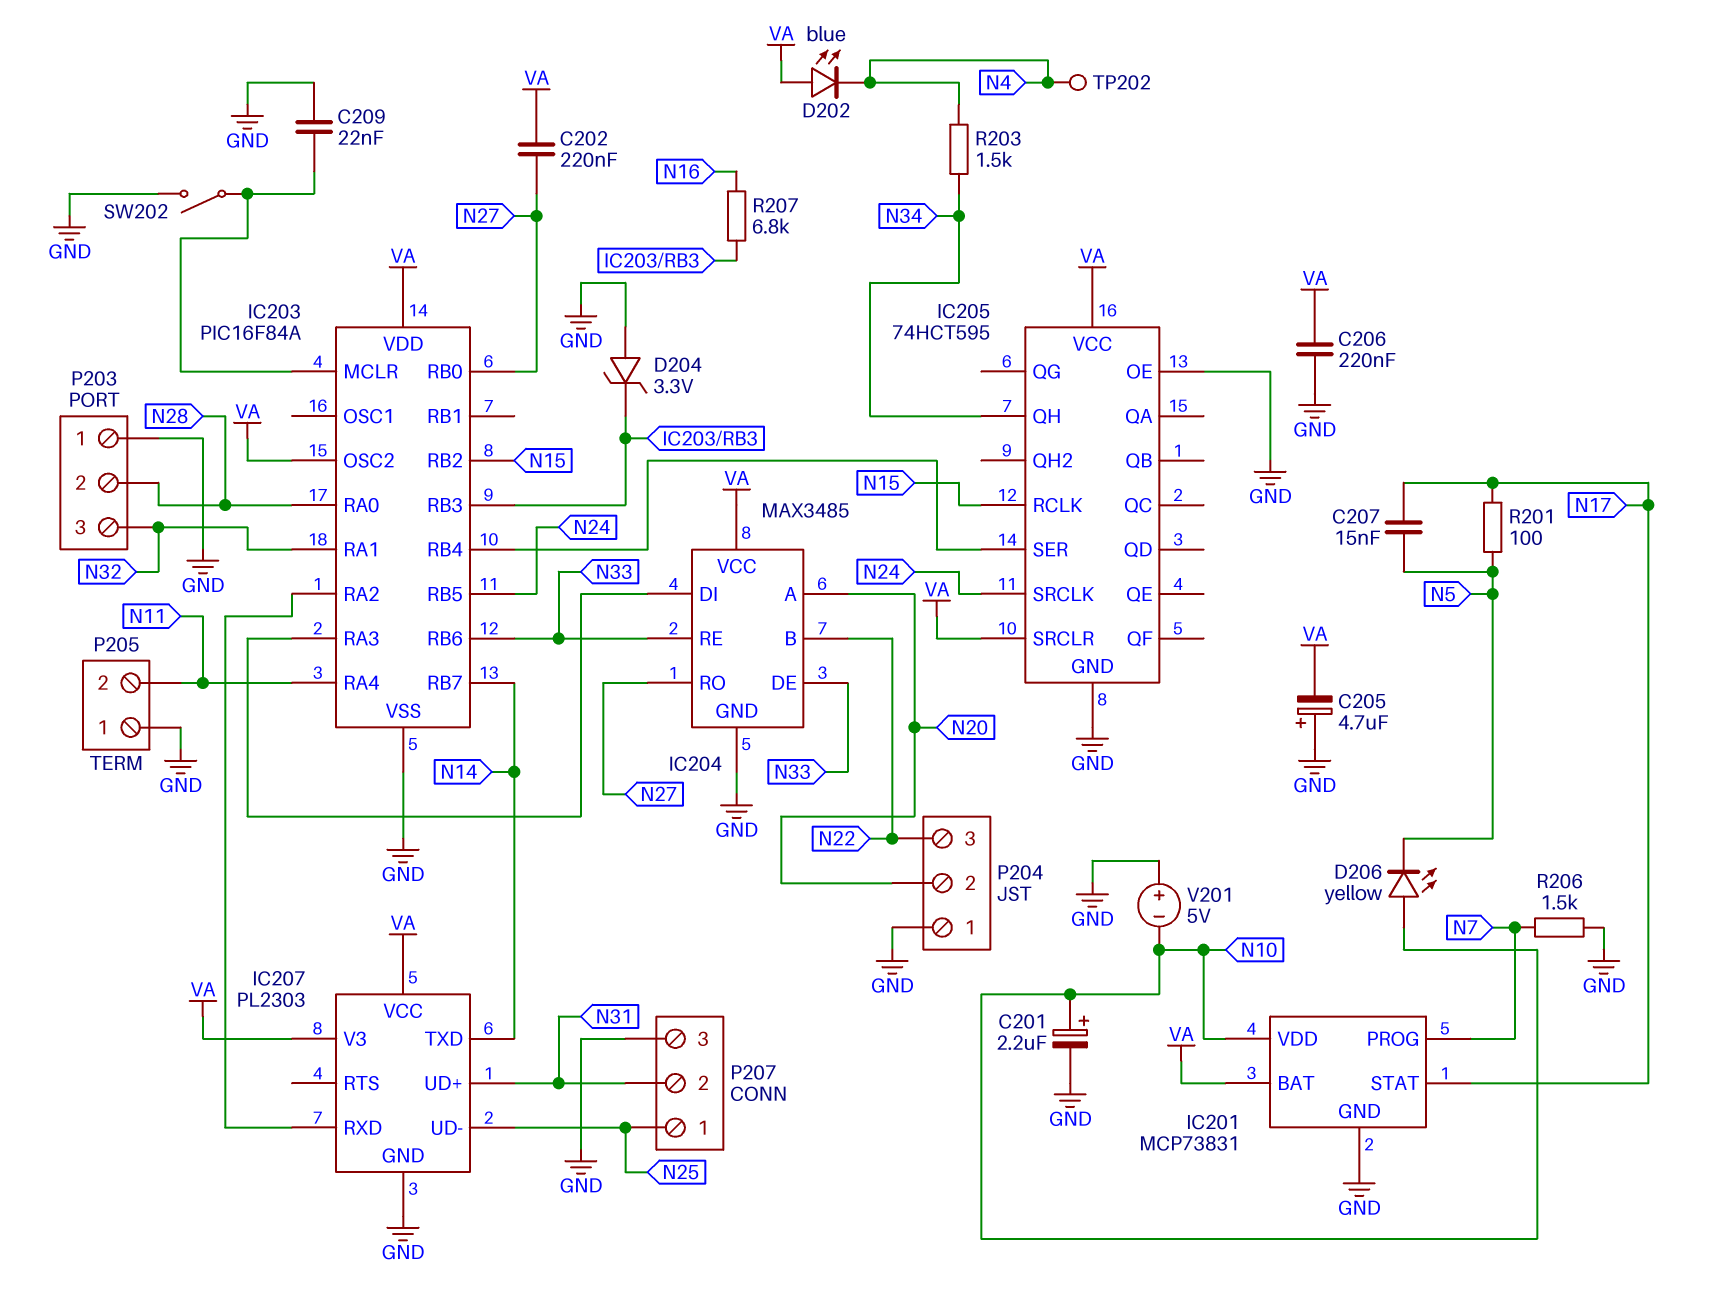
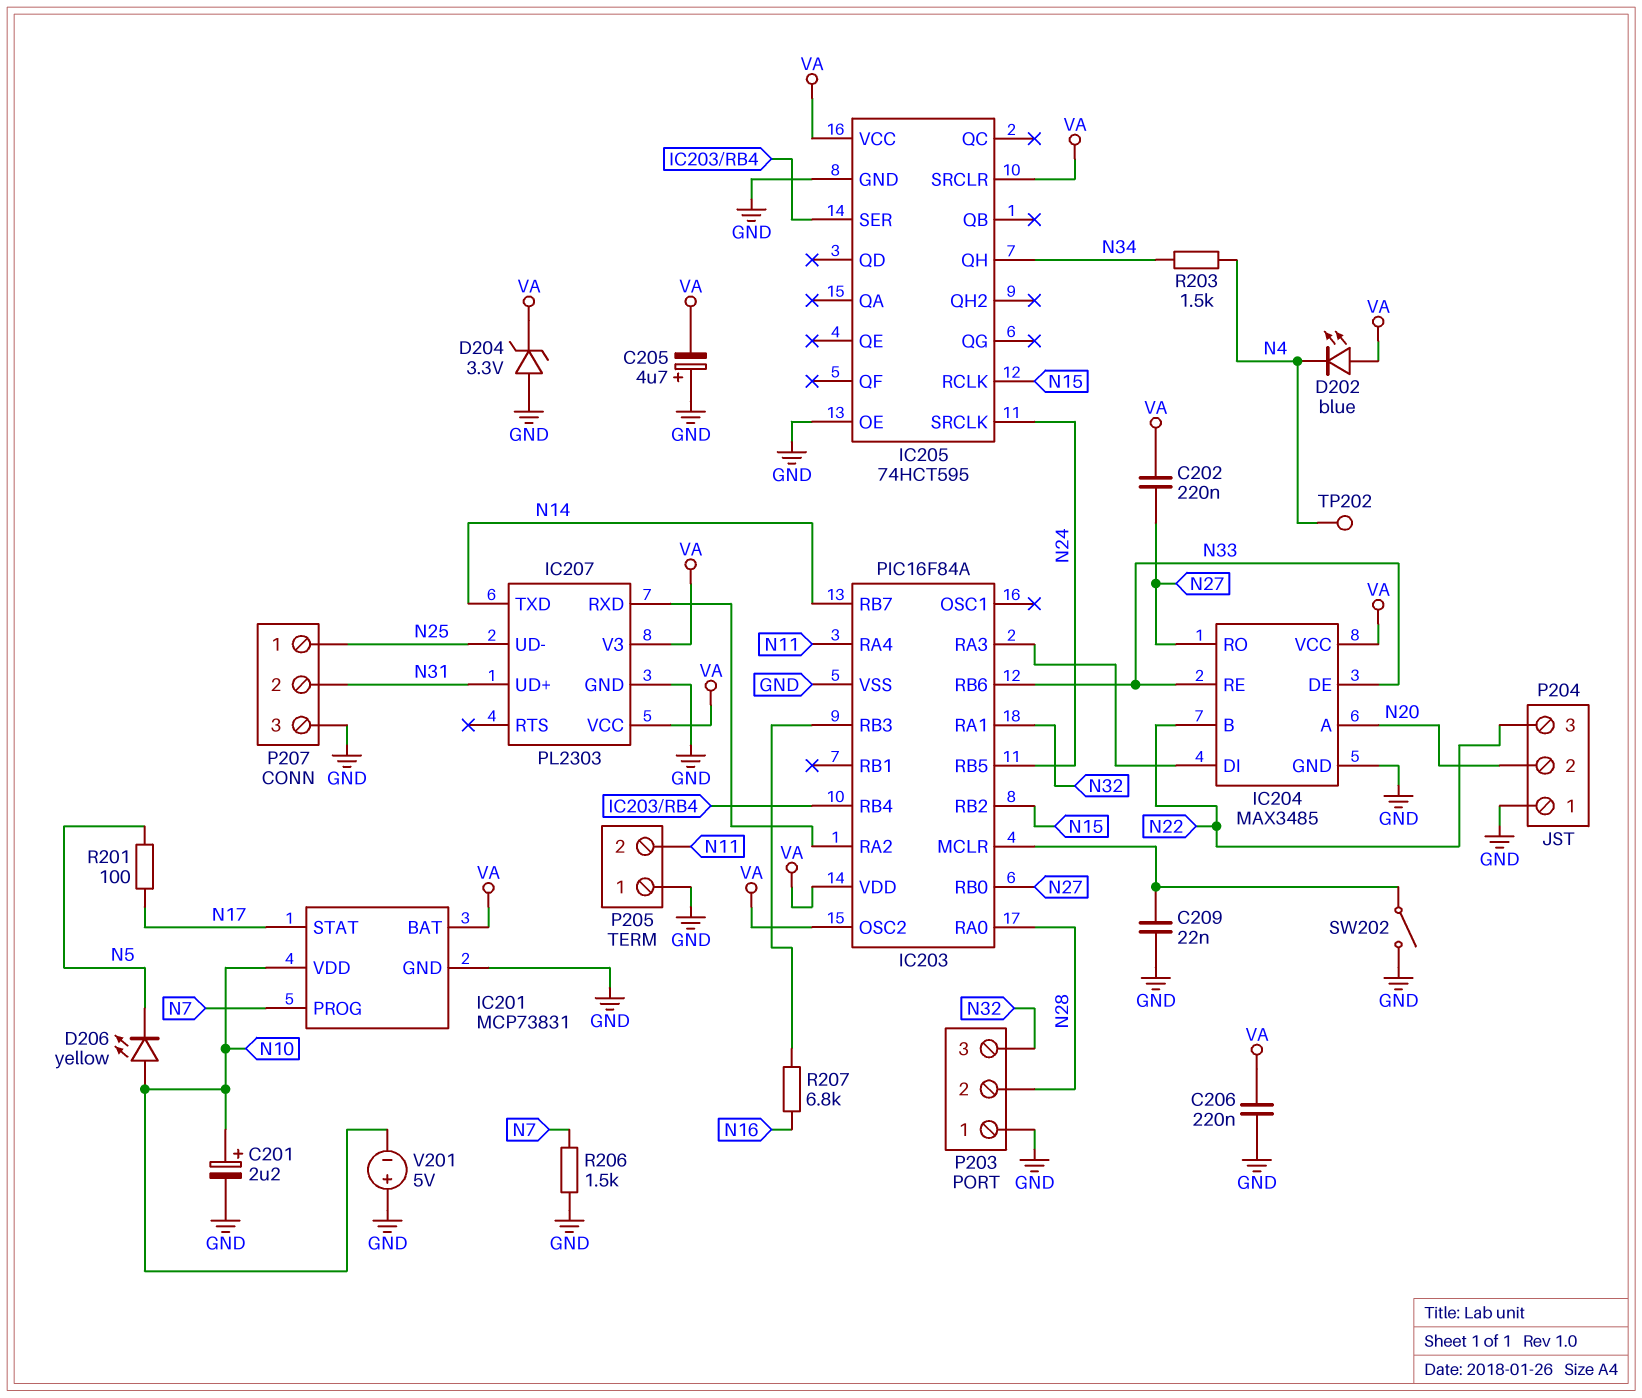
C207: 15nF (N5, N17) -> none
D204: zener 3.3V (A GND, K IC203/RB3) -> zener 3.3V (A GND, K VA)

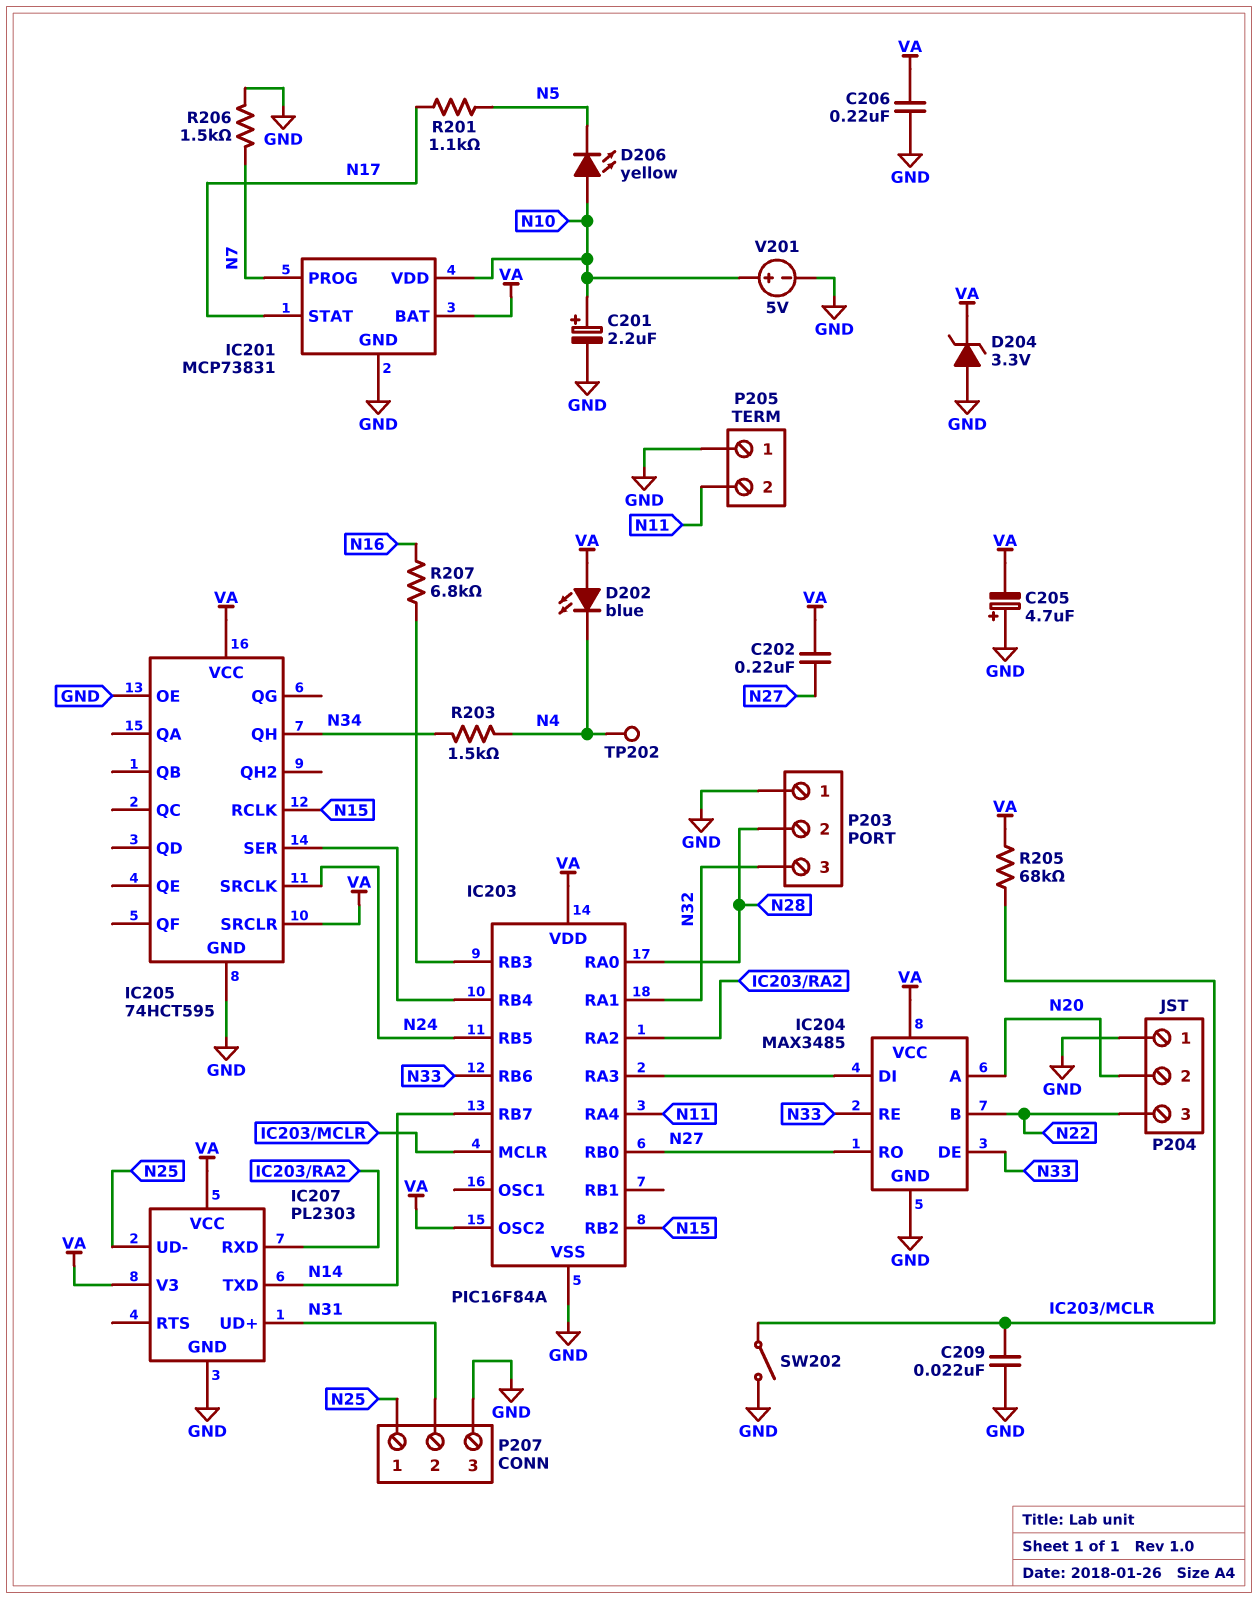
R201: 100 (N5, N17) -> 1.1k (N5, N17)
R205: none -> 68k (IC203/MCLR, VA)
V201: 5V (plus GND, minus N10) -> 5V (plus N10, minus GND)

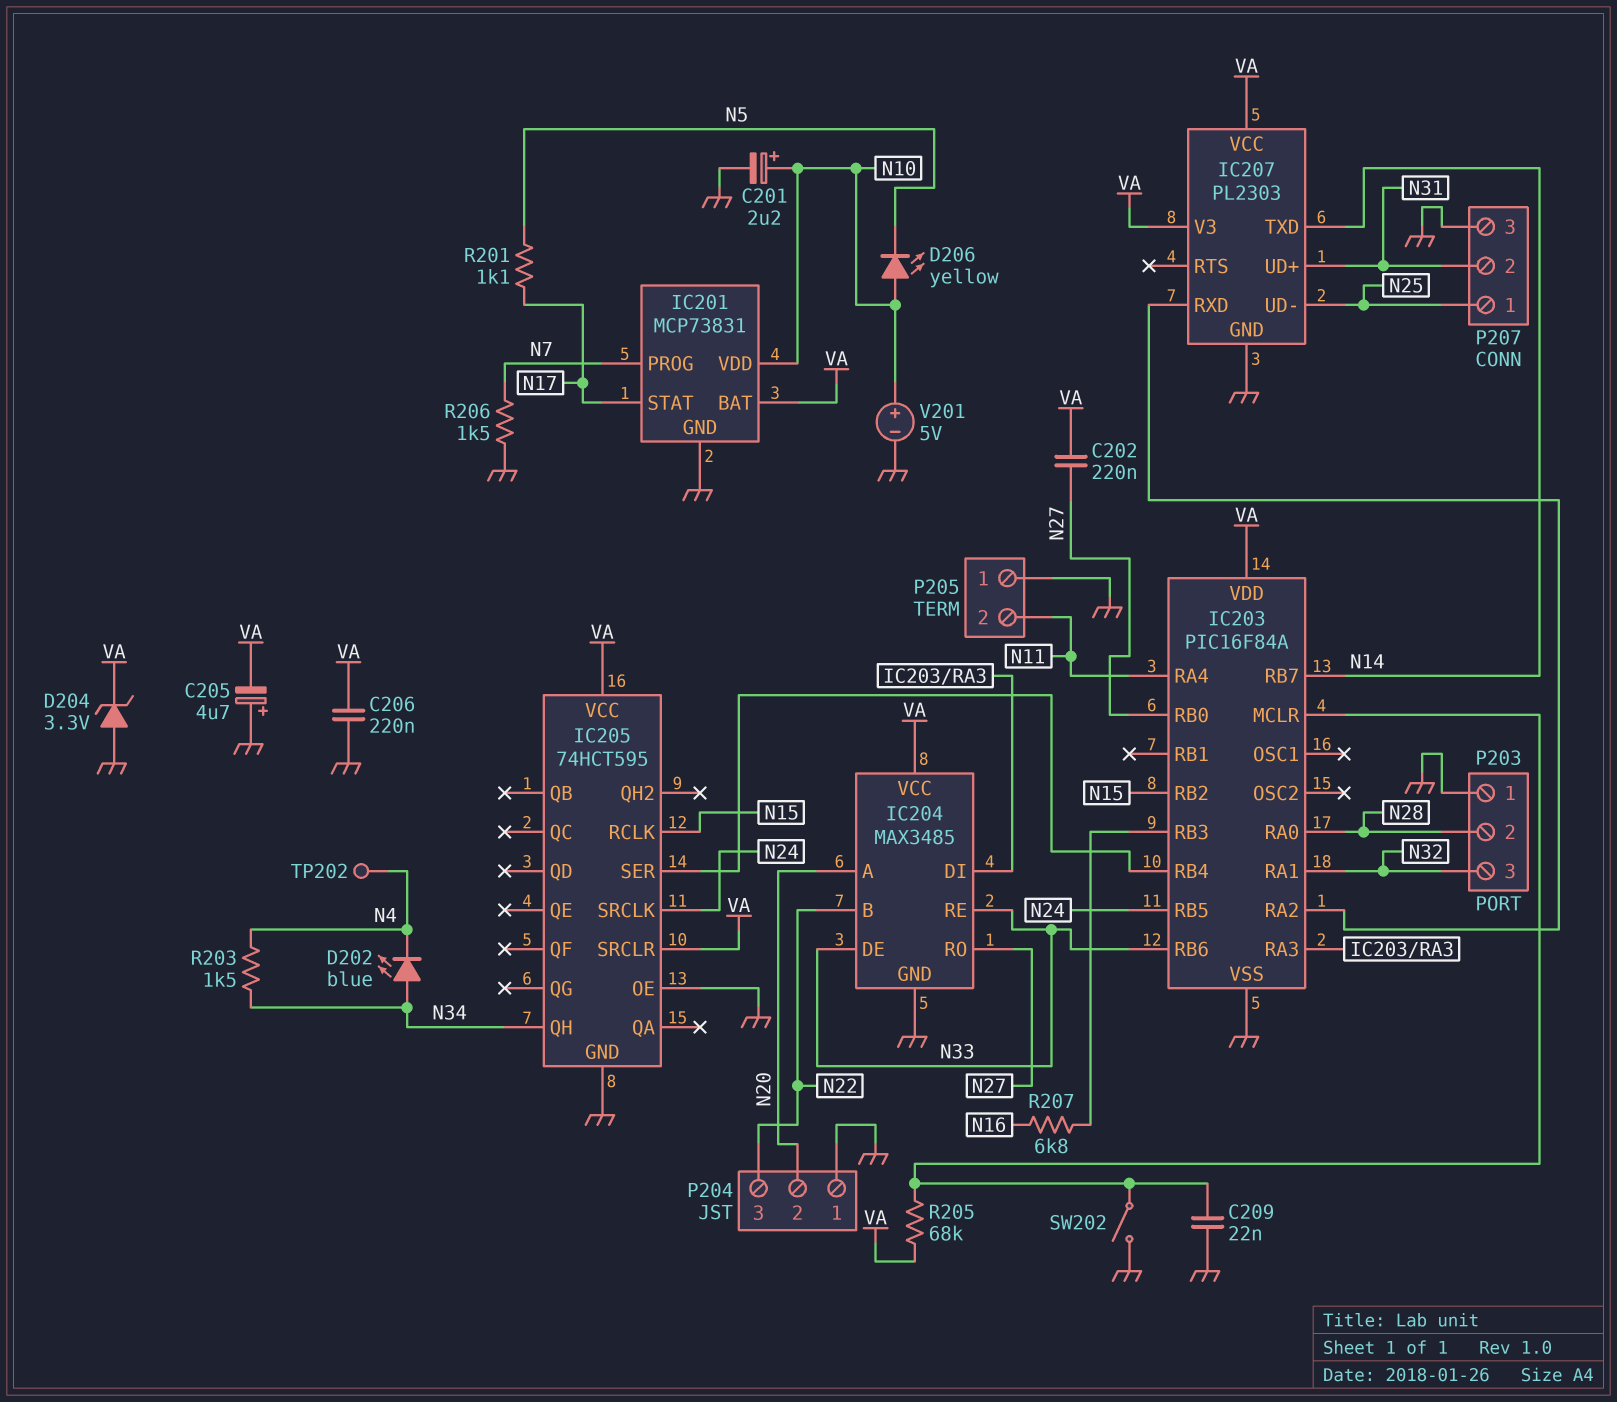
D202: LED blue (A VA, K N4) -> LED blue (A N34, K N4)
IC203 pin OSC2: VA -> none

